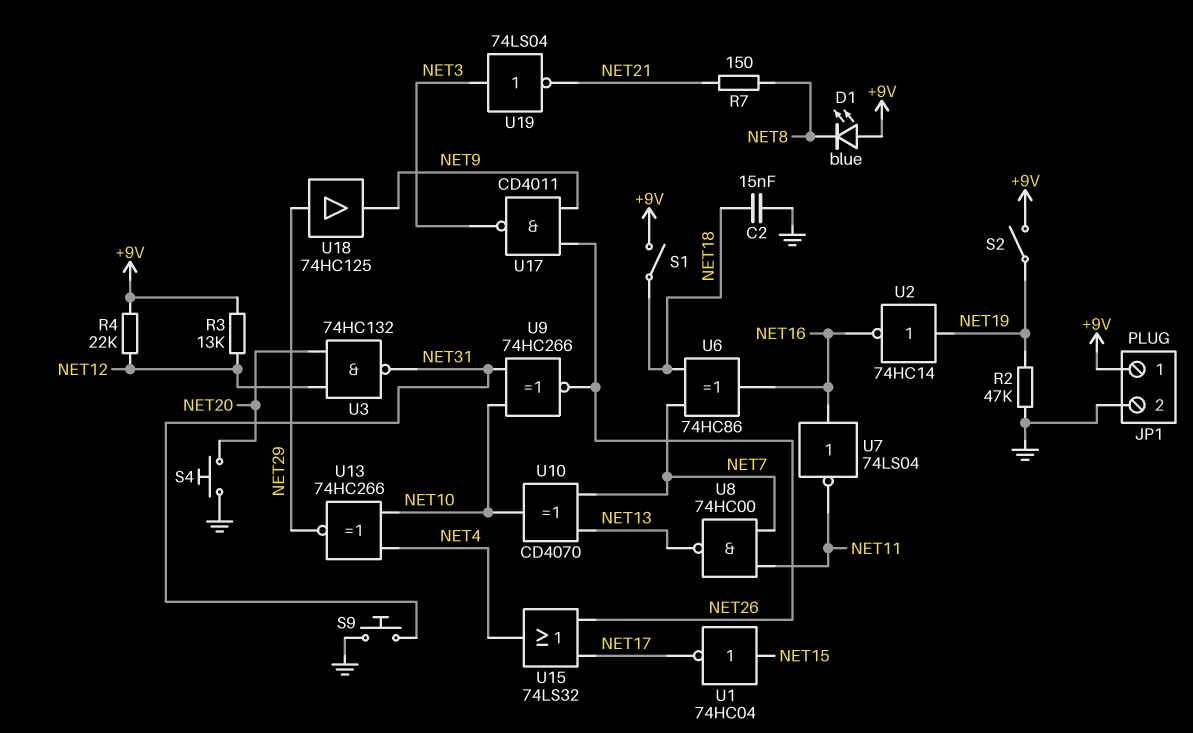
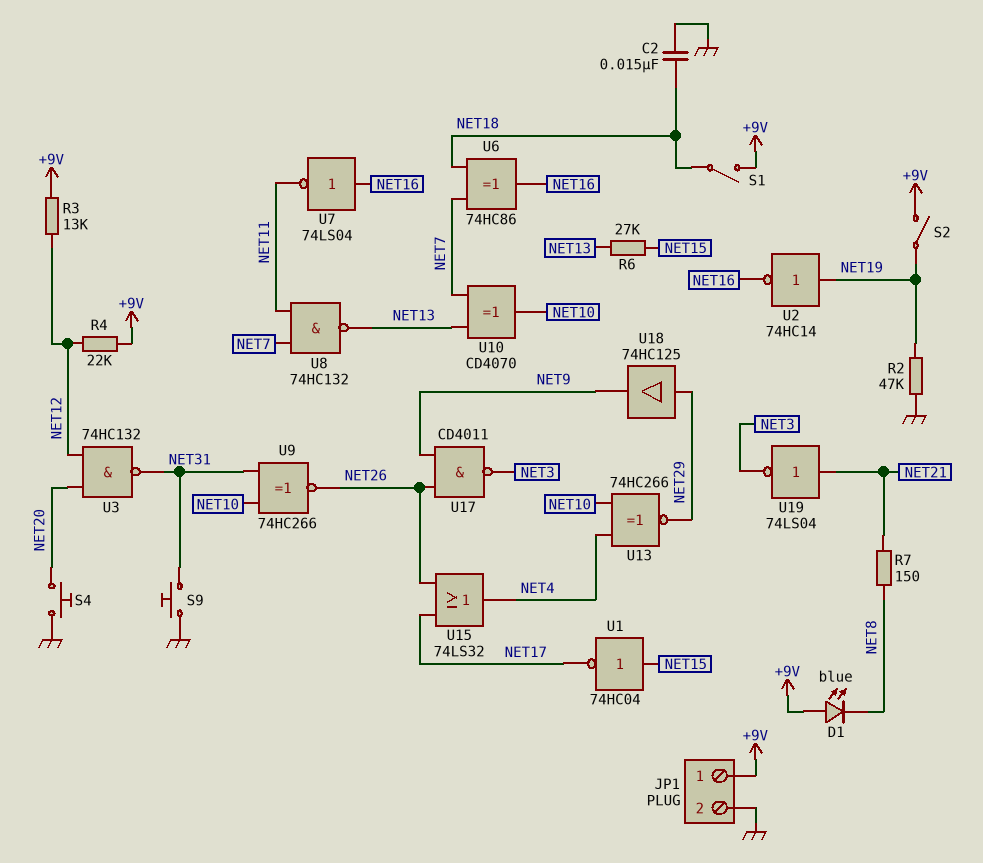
R6: none -> 27k (NET13, NET15)
U8: NAND 74HC00 (in NET7, in NET11, out NET13) -> NAND 74HC132 (in NET7, in NET11, out NET13)
U19: NOT 74LS04 (in NET3, out NET21) -> NOT 74LS04 (in NET21, out NET3)

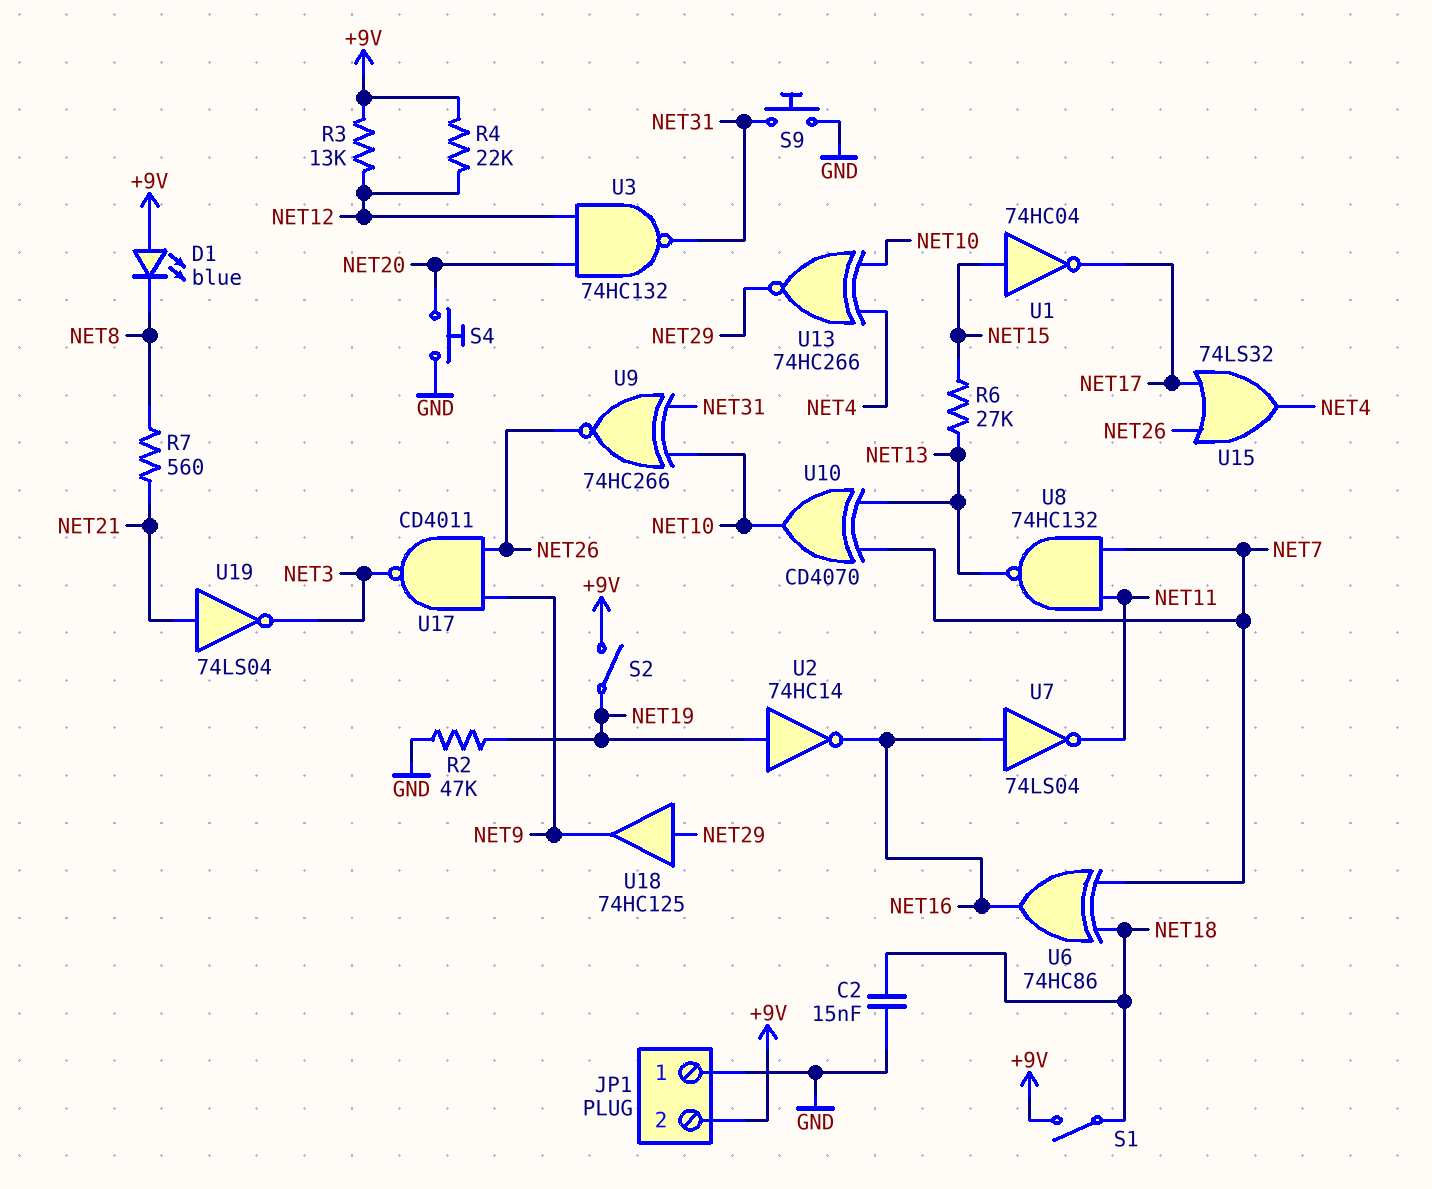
JP1 pin 1: +9V -> GND
JP1 pin 2: GND -> +9V
R7: 150 (NET8, NET21) -> 560 (NET8, NET21)

